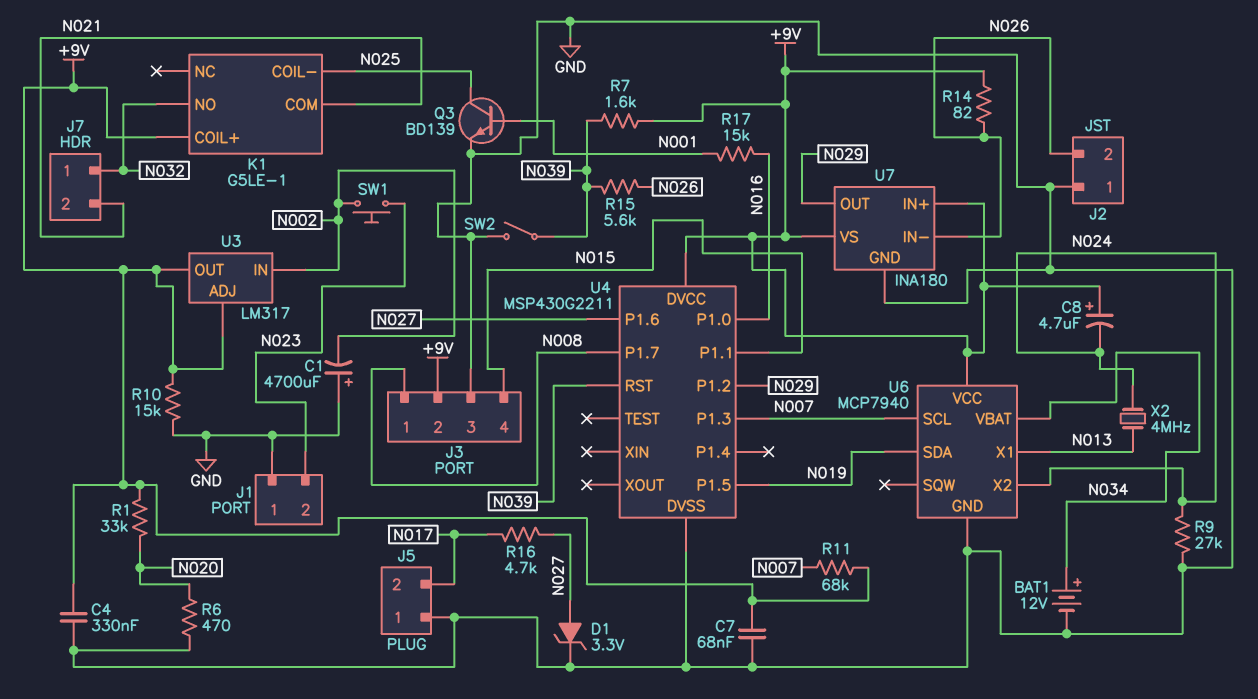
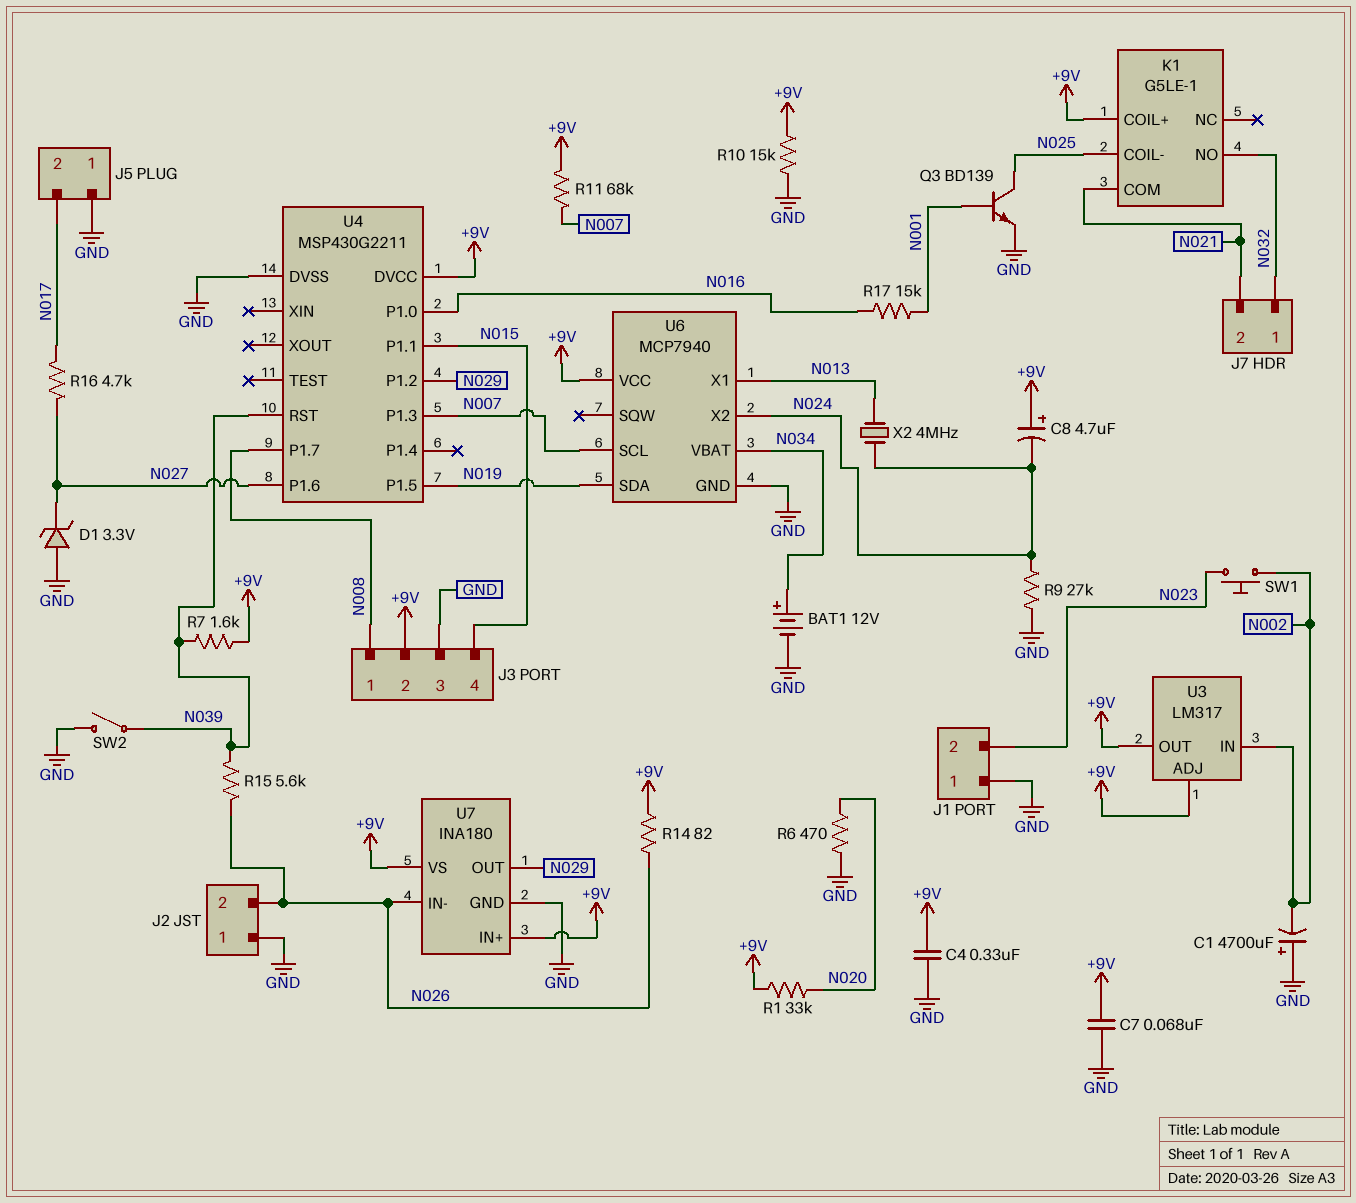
D1: zener 3.3V (A N027, K GND) -> zener 3.3V (A GND, K N027)

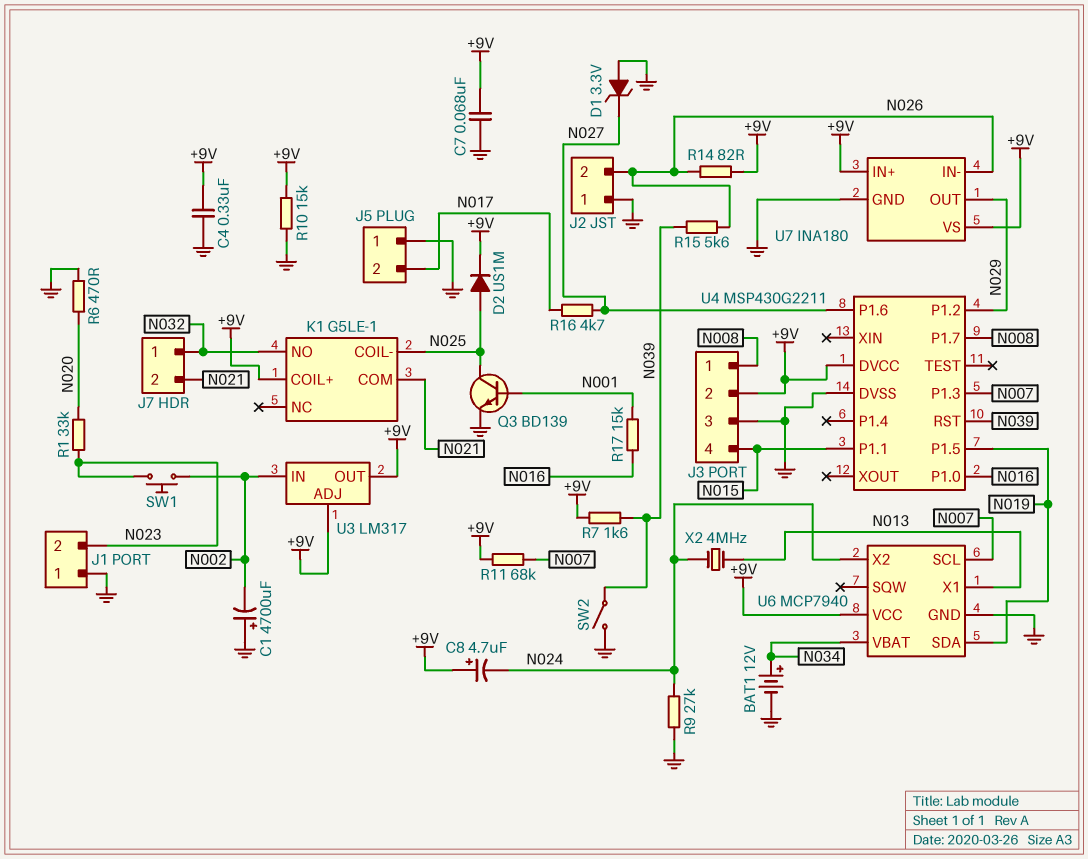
D2: none -> diode US1M (A N025, K +9V)
R1: 33k (+9V, N020) -> 33k (N020, N023)

